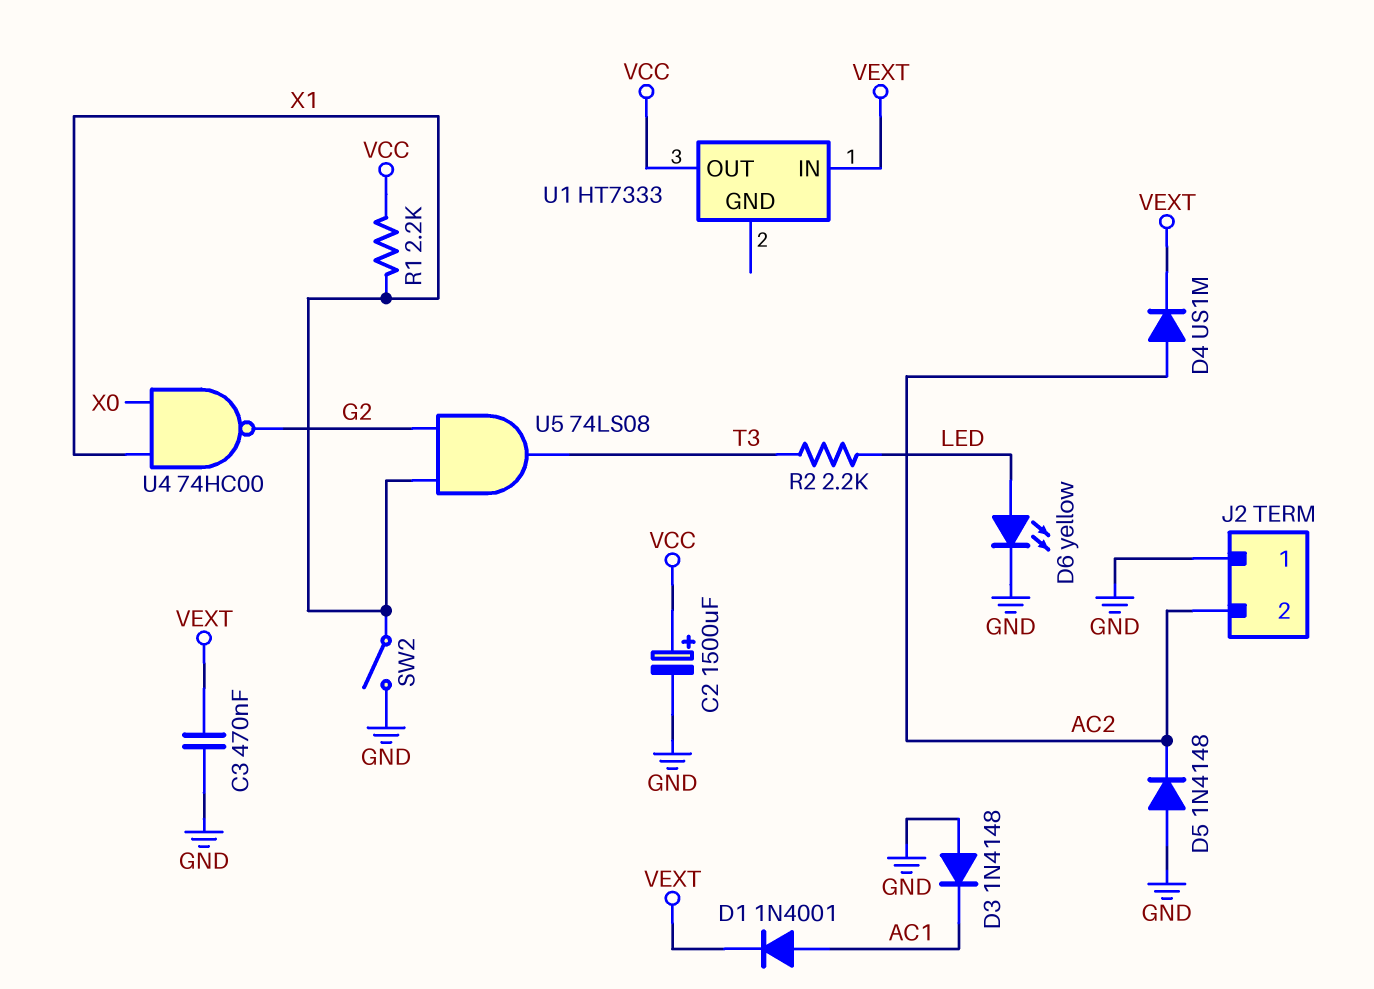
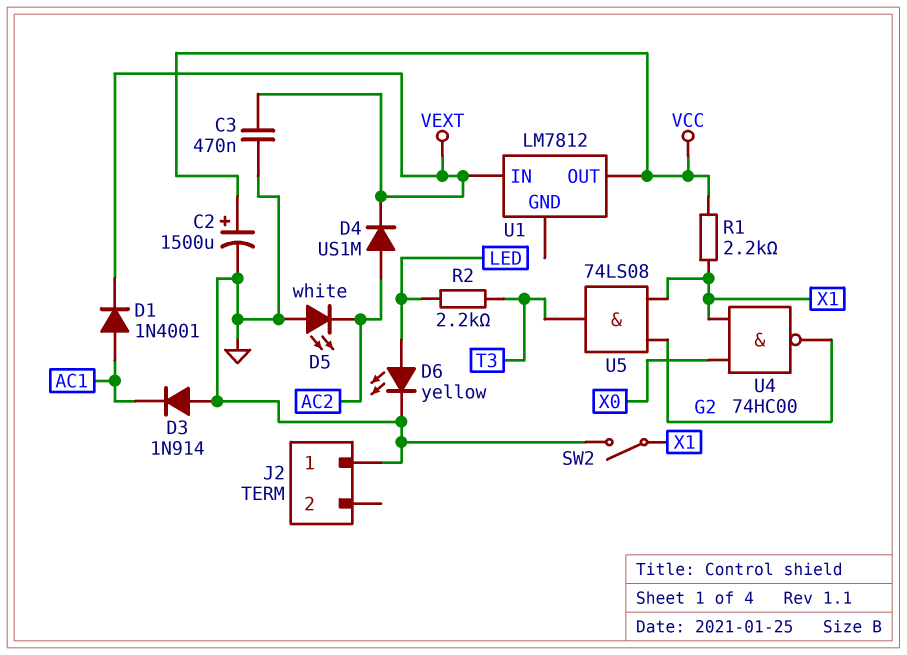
D3: diode 1N4148 (A GND, K AC1) -> diode 1N914 (A GND, K AC1)
D5: diode 1N4148 (A GND, K AC2) -> LED white (A GND, K AC2)
J2 pin 2: AC2 -> none
U1: HT7333 -> LM7812

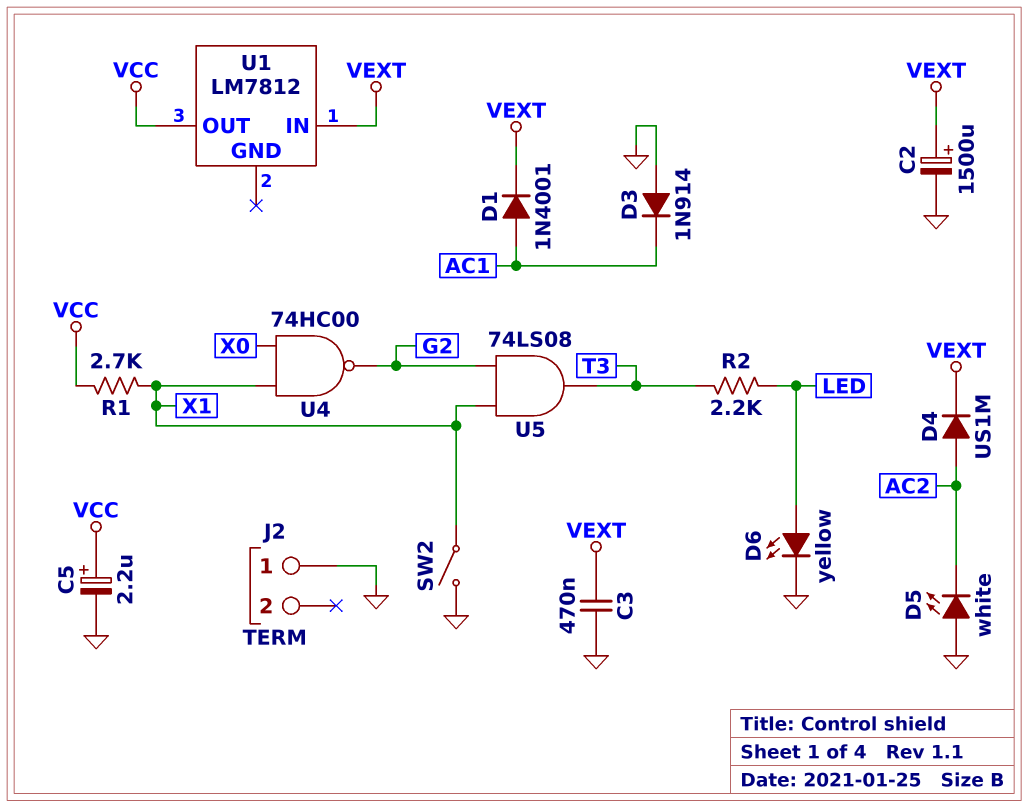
C2: 1500uF (plus VCC, minus GND) -> 1500uF (plus VEXT, minus GND)
C5: none -> 2.2uF (plus VCC, minus GND)
R1: 2.2k (VCC, X1) -> 2.7k (VCC, X1)

